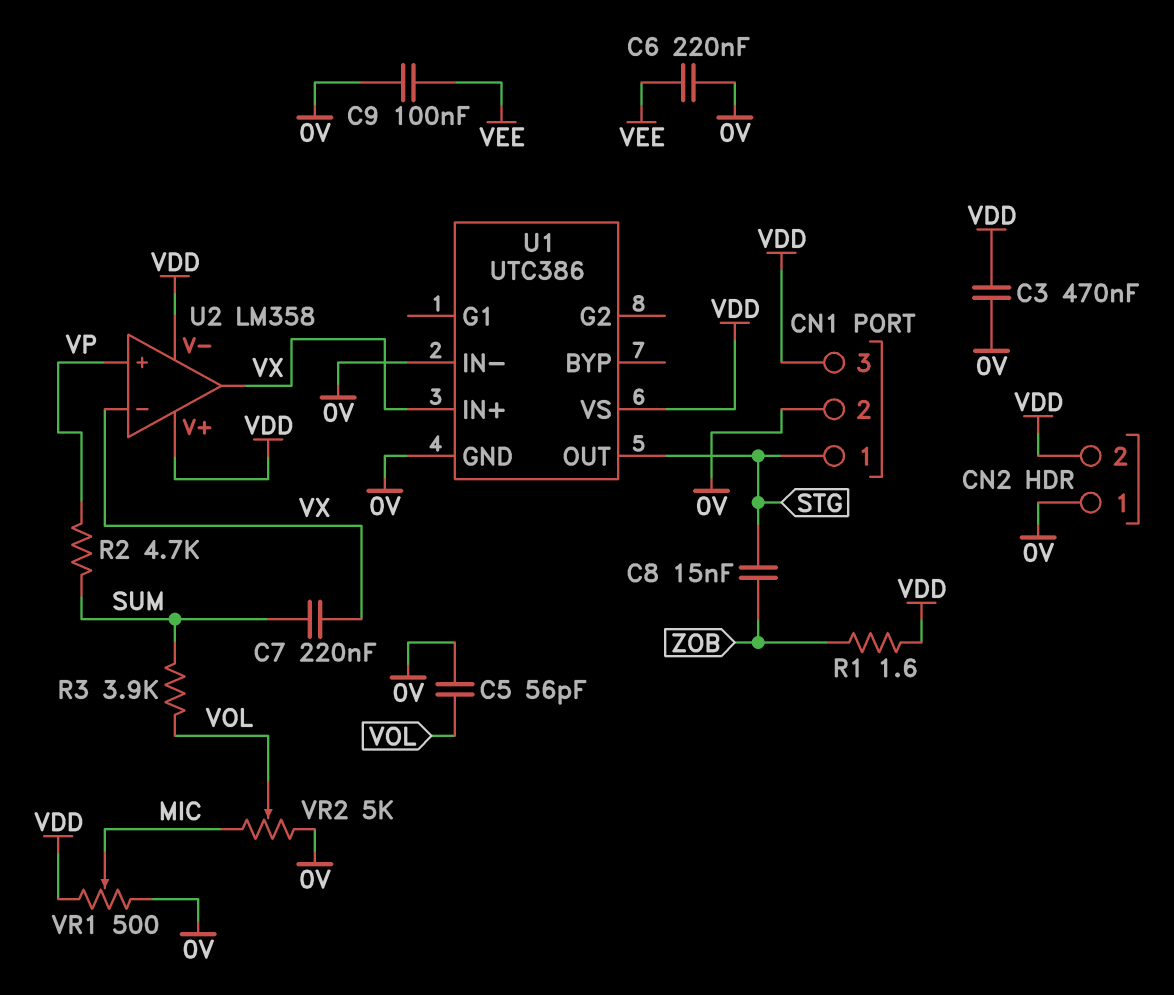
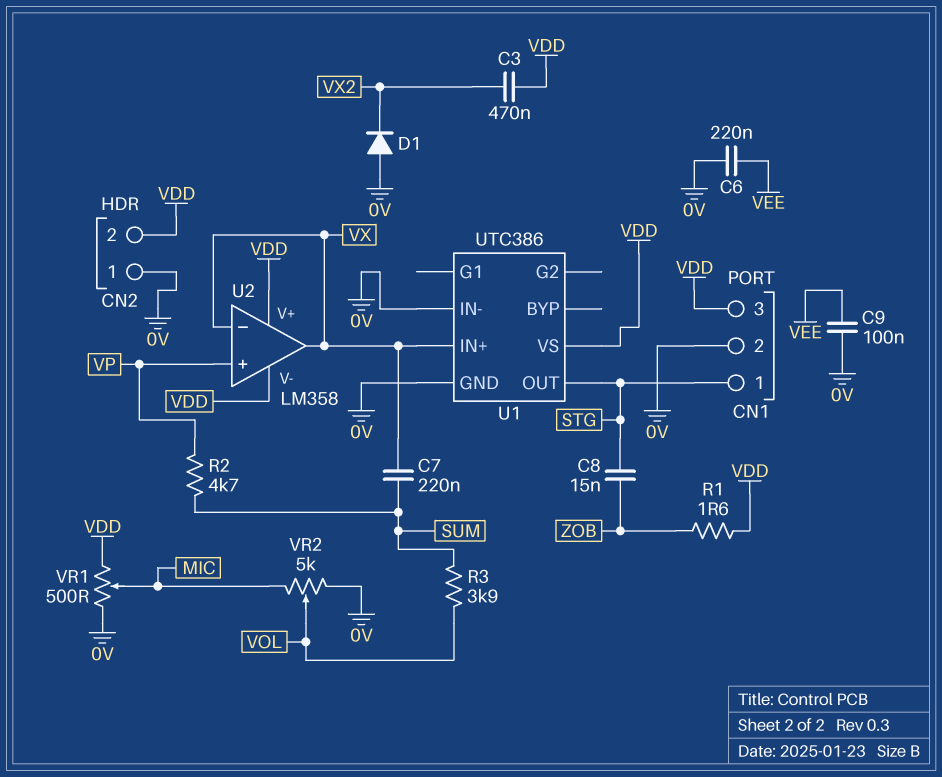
C3: 470nF (0V, VDD) -> 470nF (VDD, VX2)
C5: 56pF (0V, VOL) -> none
D1: none -> diode (A 0V, K VX2)

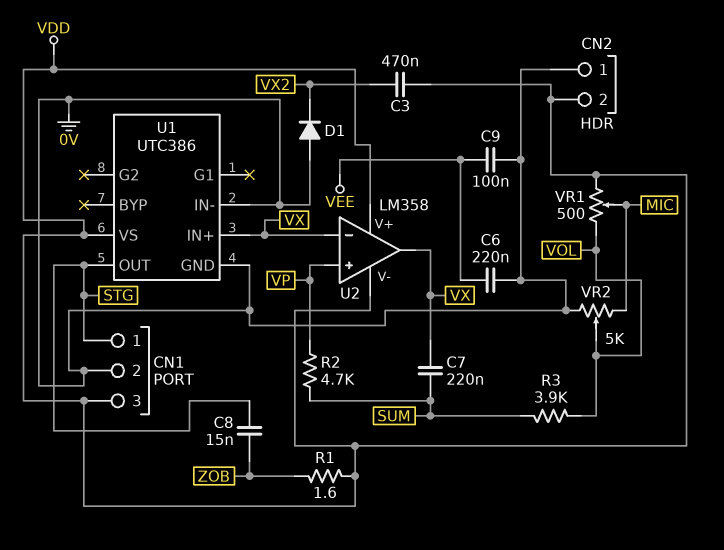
VR1: 500 (0V, VDD, wiper MIC) -> 500 (VDD, VOL, wiper MIC)

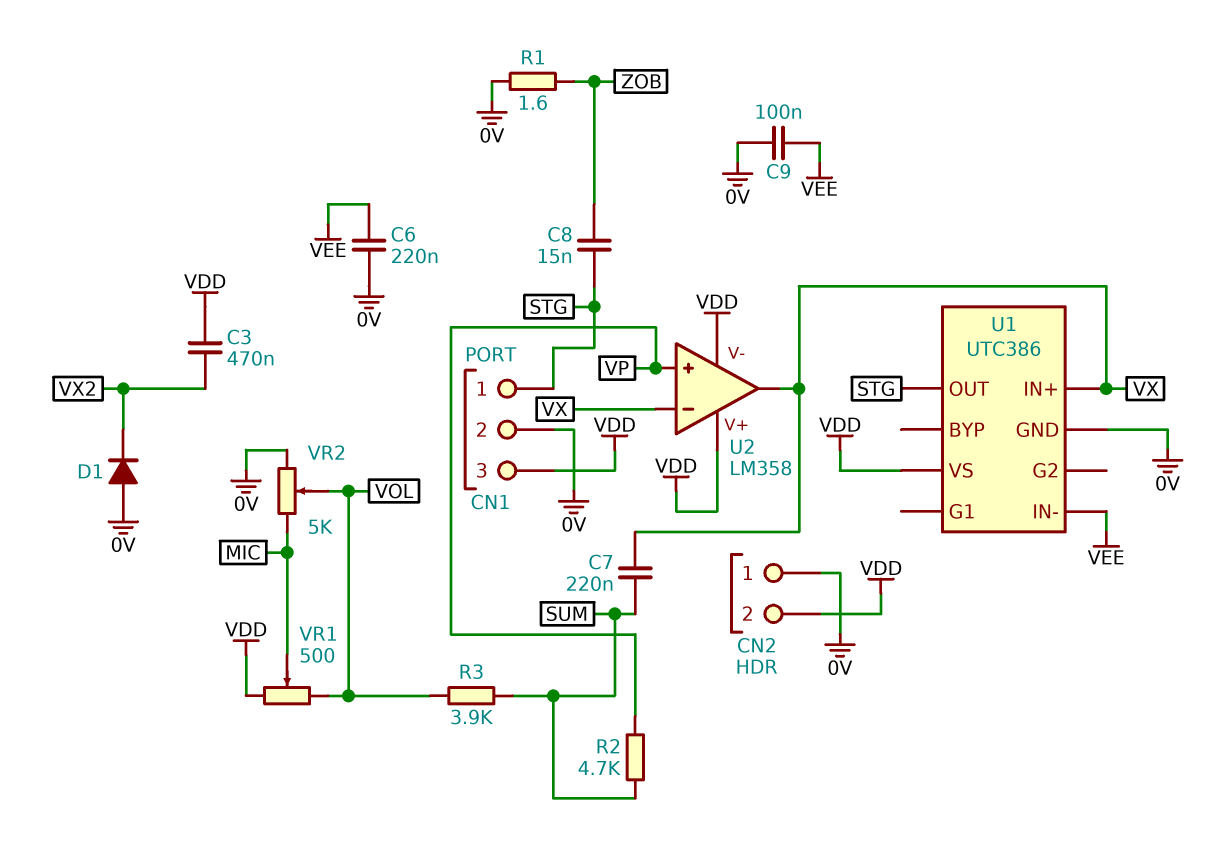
R1: 1.6 (VDD, ZOB) -> 1.6 (0V, ZOB)
U1 pin IN-: 0V -> VEE

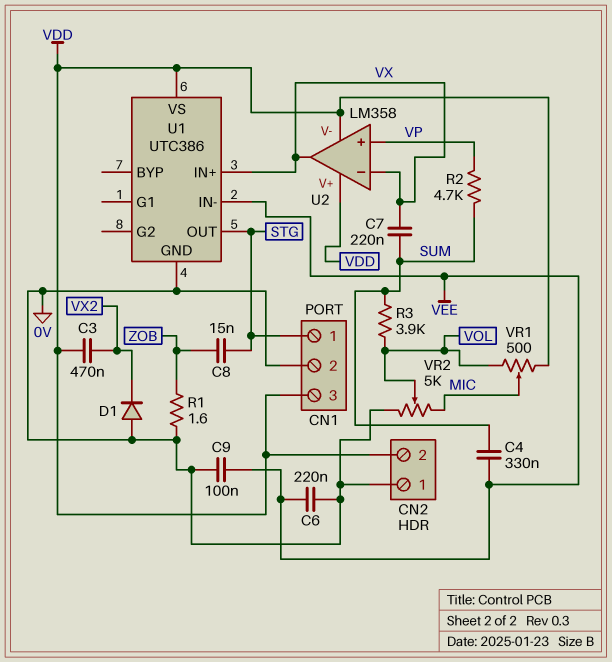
C4: none -> 330nF (SUM, VEE)

